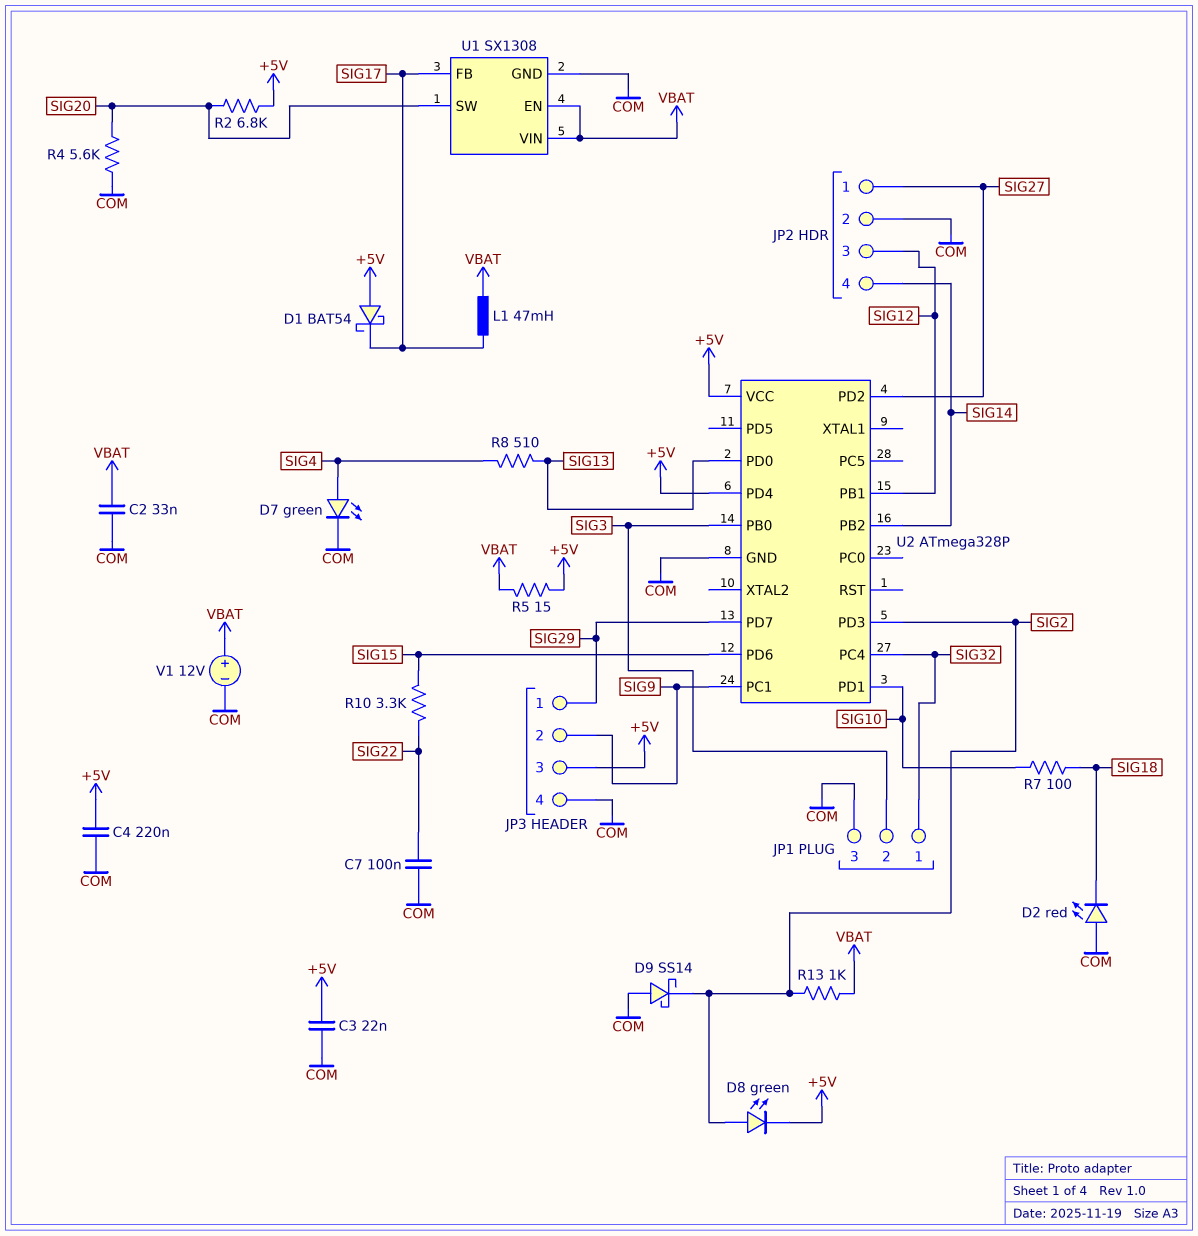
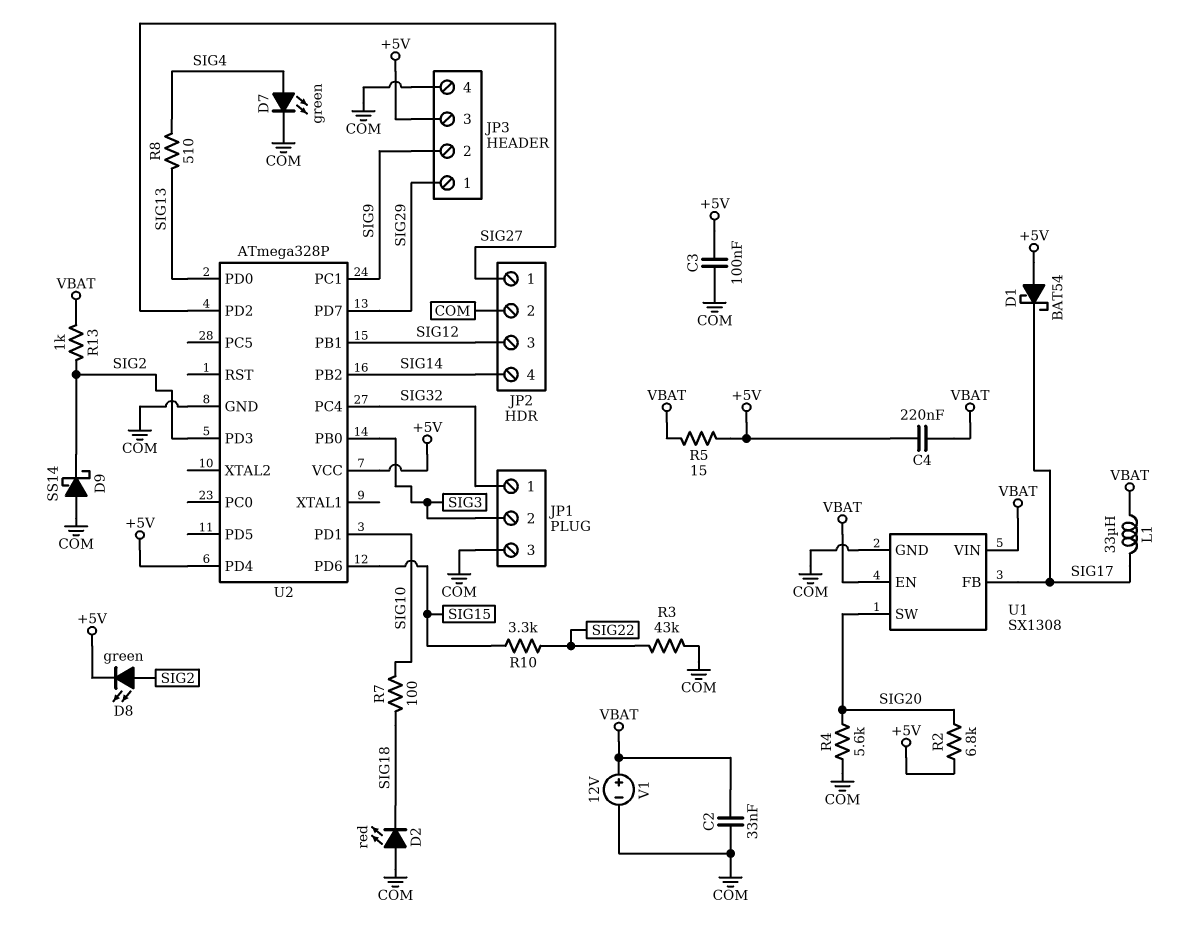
C3: 22nF (+5V, COM) -> 100nF (+5V, COM)
C4: 220nF (+5V, COM) -> 220nF (+5V, VBAT)
C7: 100nF (COM, SIG22) -> none
L1: 47mH (SIG17, VBAT) -> 33uH (SIG17, VBAT)
R3: none -> 43k (COM, SIG22)

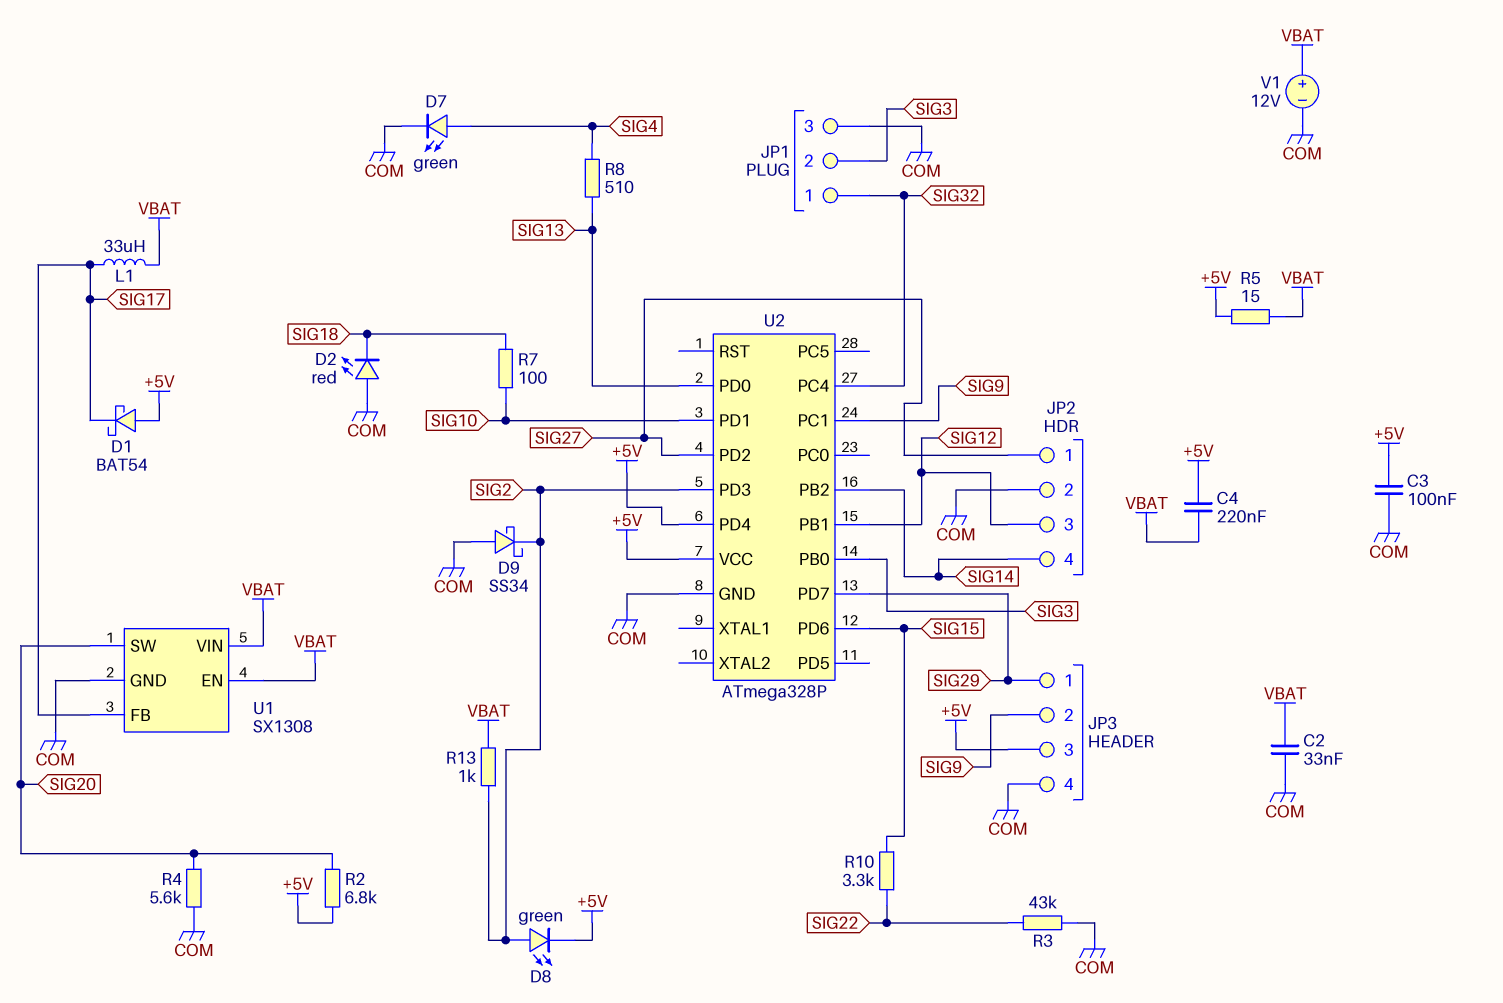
D9: schottky SS14 (A COM, K SIG2) -> schottky SS34 (A COM, K SIG2)

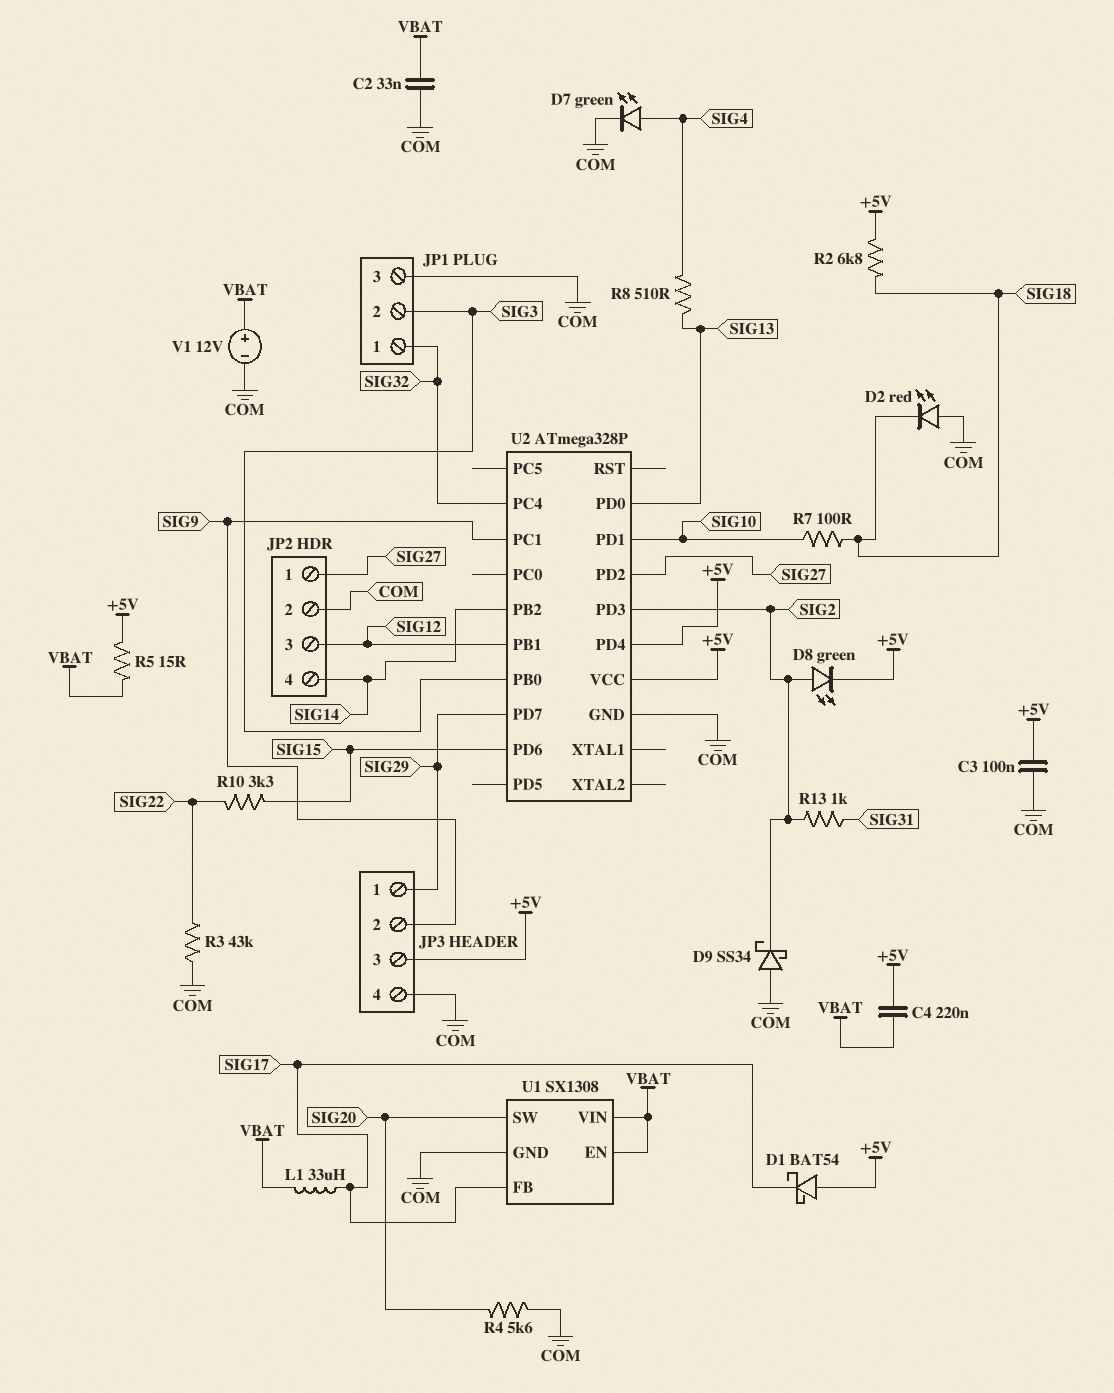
R2: 6.8k (+5V, SIG20) -> 6.8k (+5V, SIG18)
R13: 1k (SIG2, VBAT) -> 1k (SIG2, SIG31)

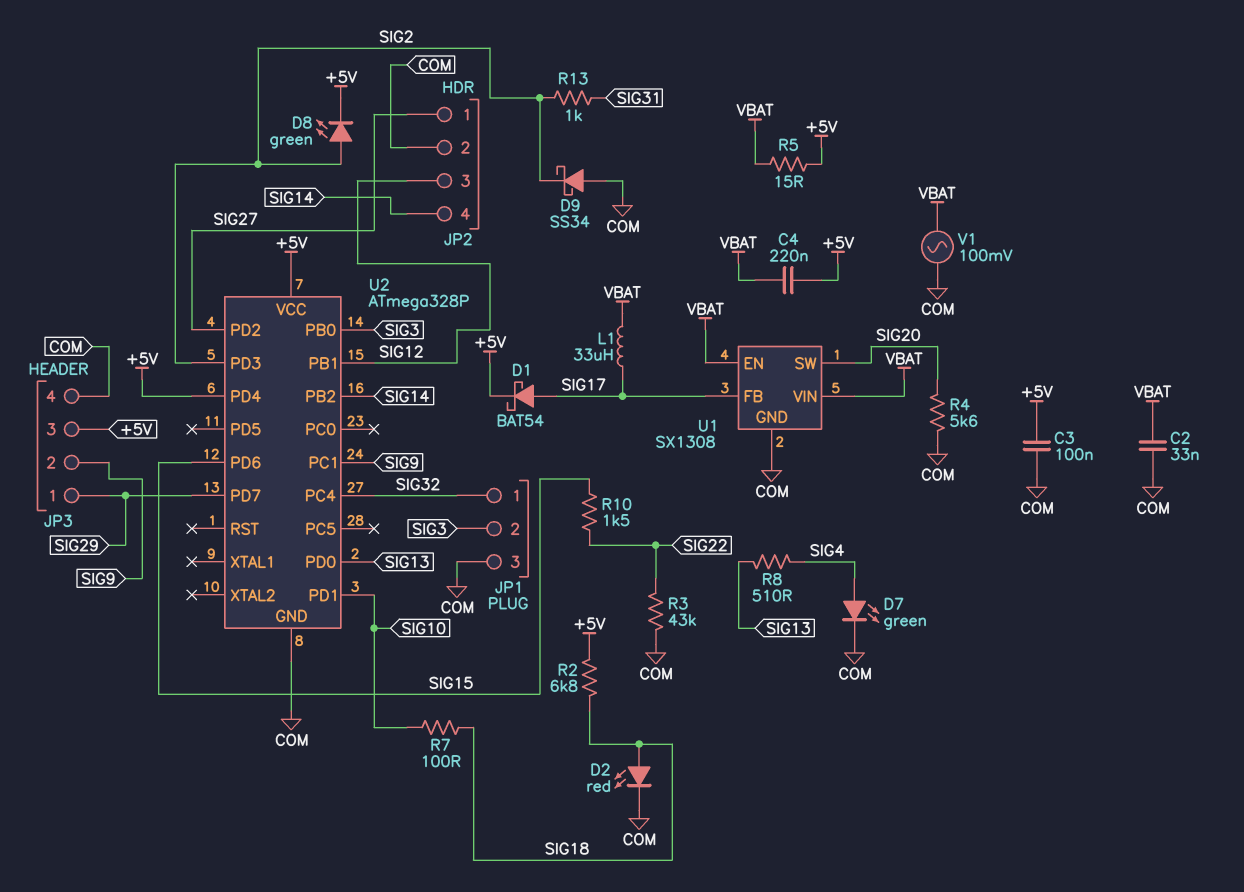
D1: schottky BAT54 (A +5V, K SIG17) -> schottky BAT54 (A SIG17, K +5V)
D2: LED red (A COM, K SIG18) -> LED red (A SIG18, K COM)
R10: 3.3k (SIG15, SIG22) -> 1.5k (SIG15, SIG22)
V1: 12V (plus VBAT, minus COM) -> AC 100mV (COM, VBAT)

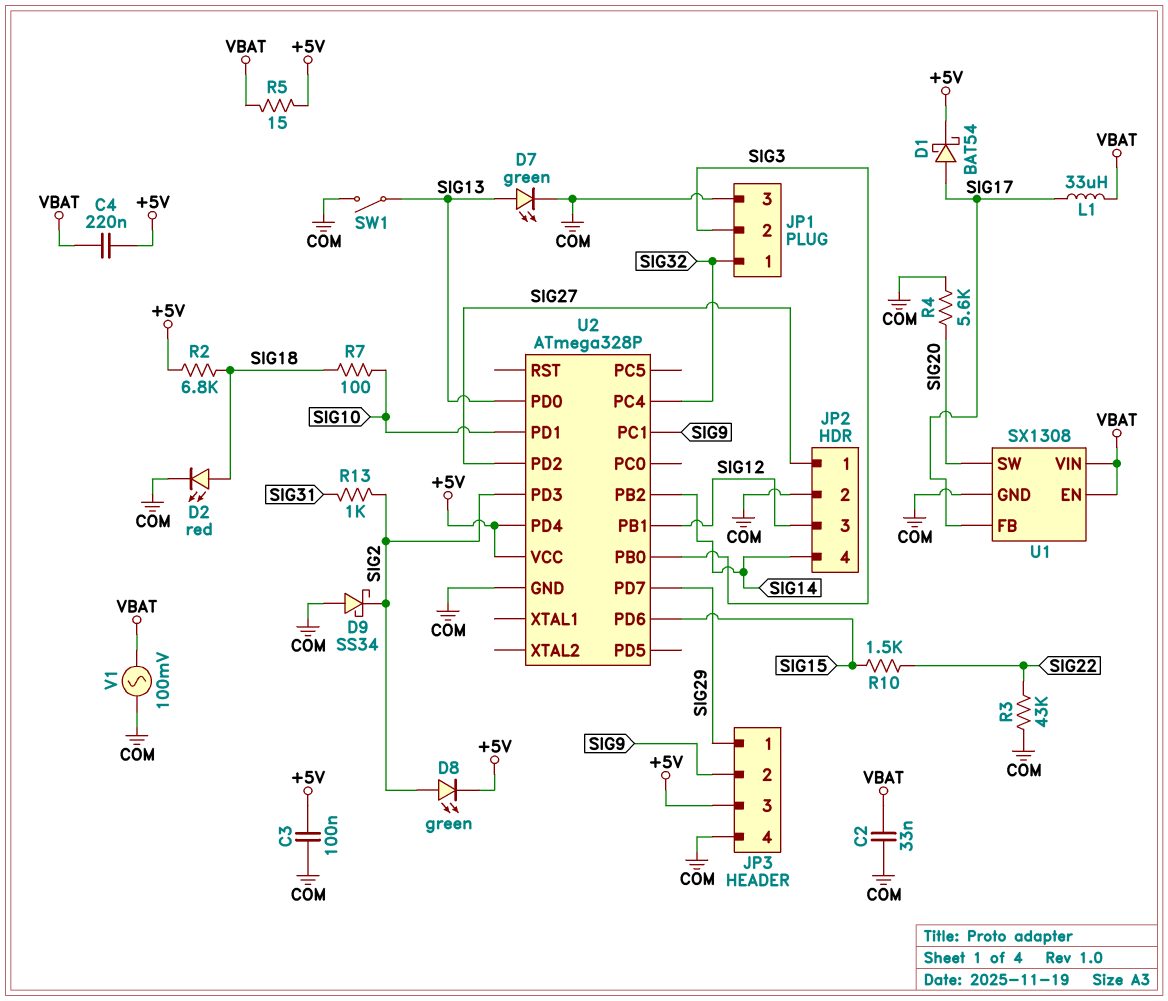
D7: LED green (A SIG4, K COM) -> LED green (A SIG13, K COM)
R8: 510 (SIG4, SIG13) -> none
SW1: none -> switch (COM, SIG13)

